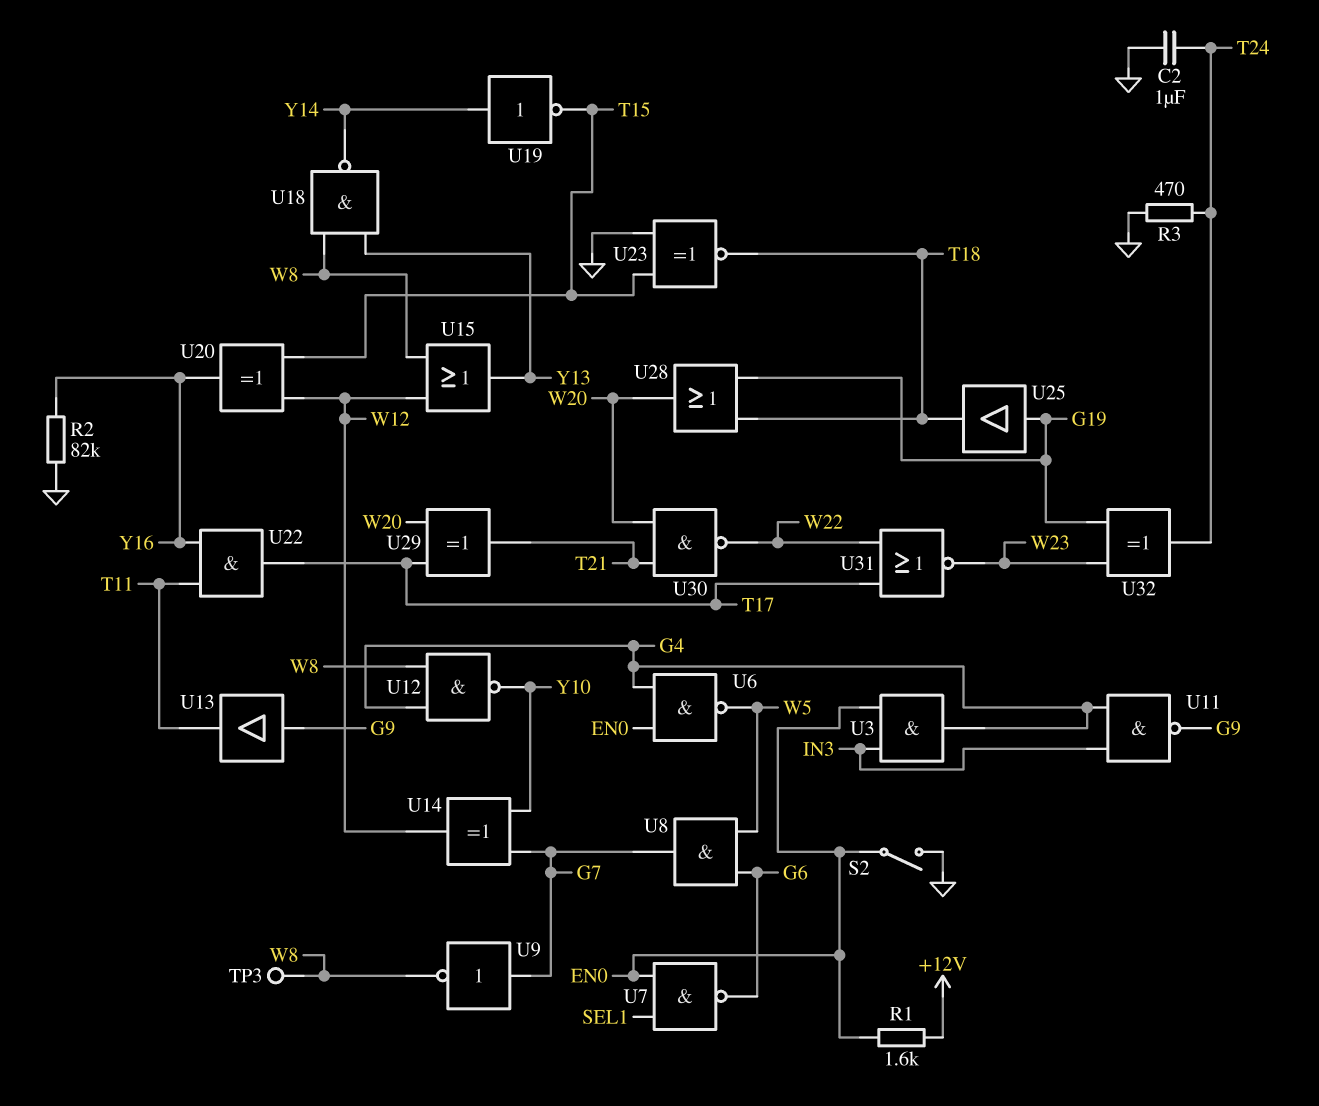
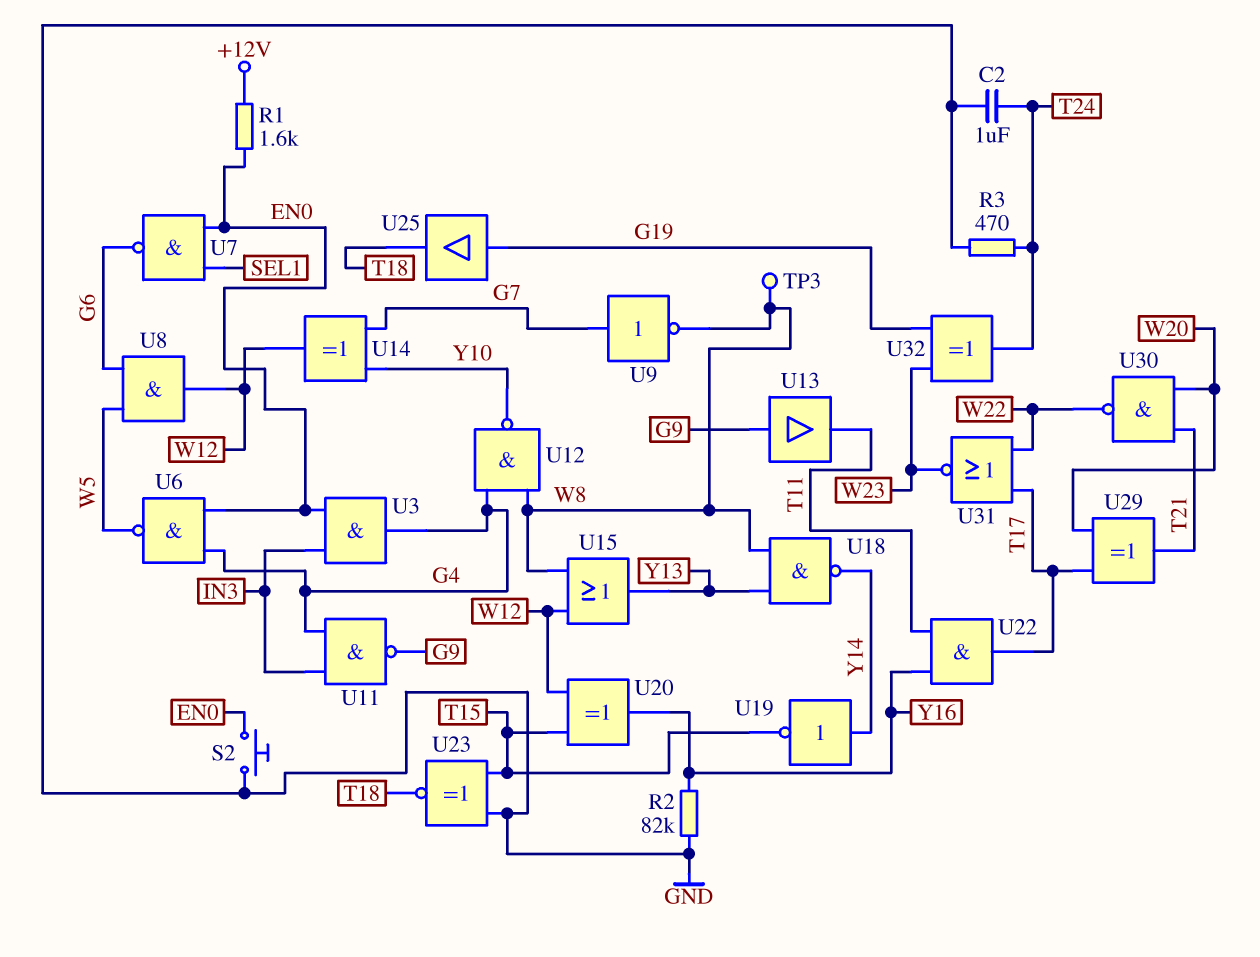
S2: switch (EN0, GND) -> button (EN0, GND)
U8: AND (in G6, in W5, out G7) -> AND (in G6, in W5, out W12)
U28: OR (in G19, in T18, out W20) -> none

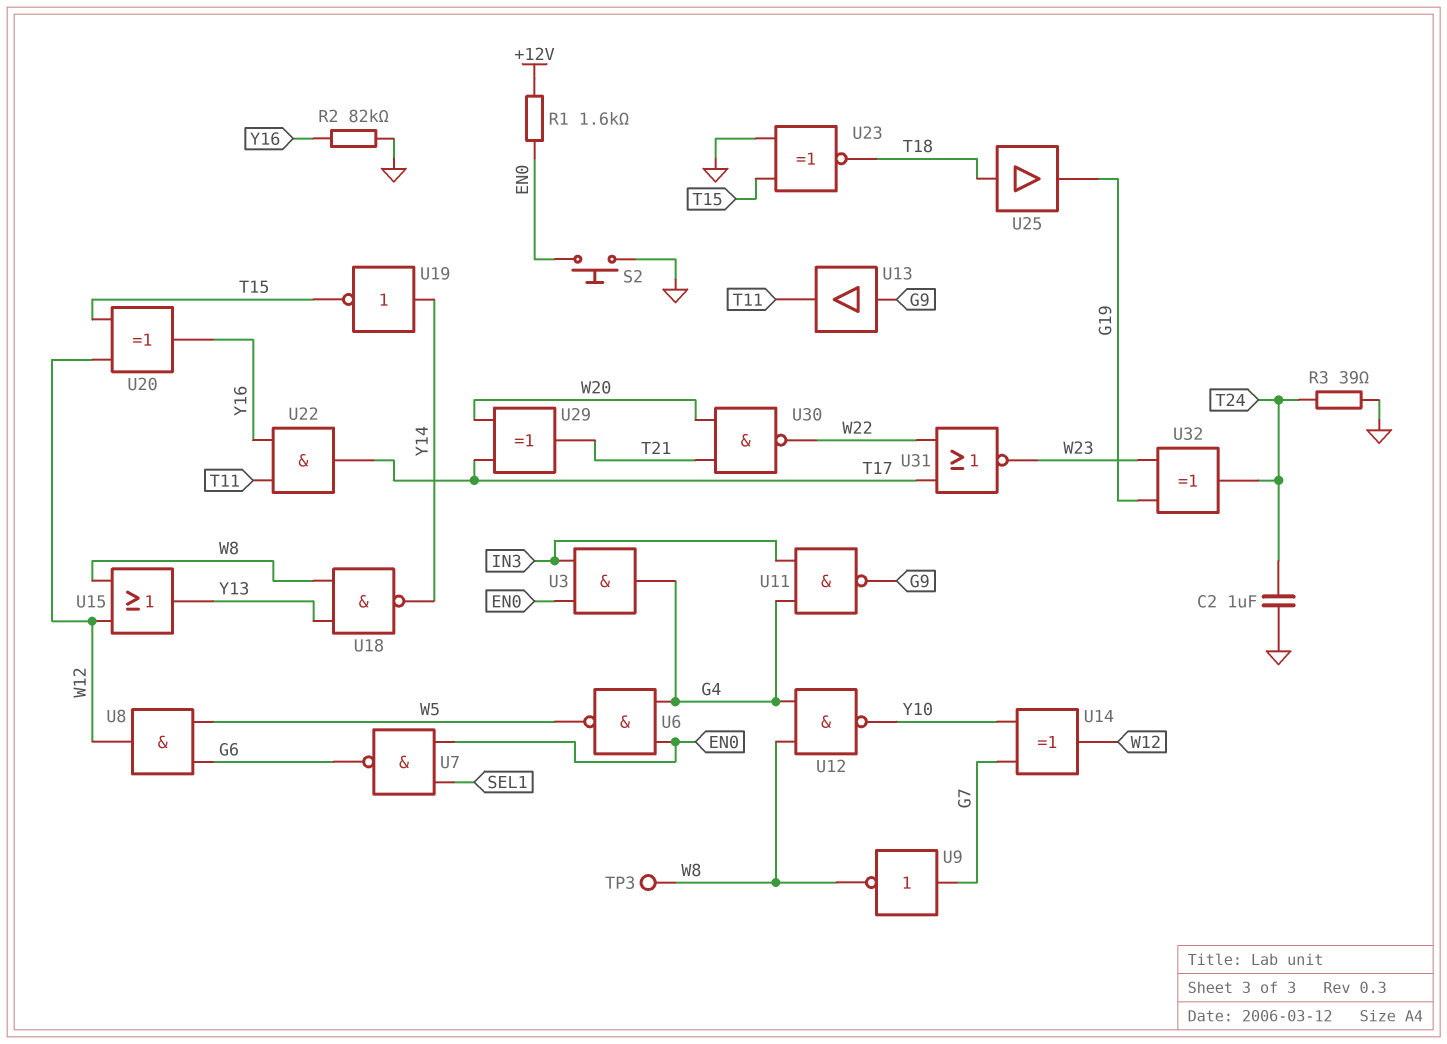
R3: 470 (GND, T24) -> 39 (GND, T24)
U25: buffer (in G19, out T18) -> buffer (in T18, out G19)

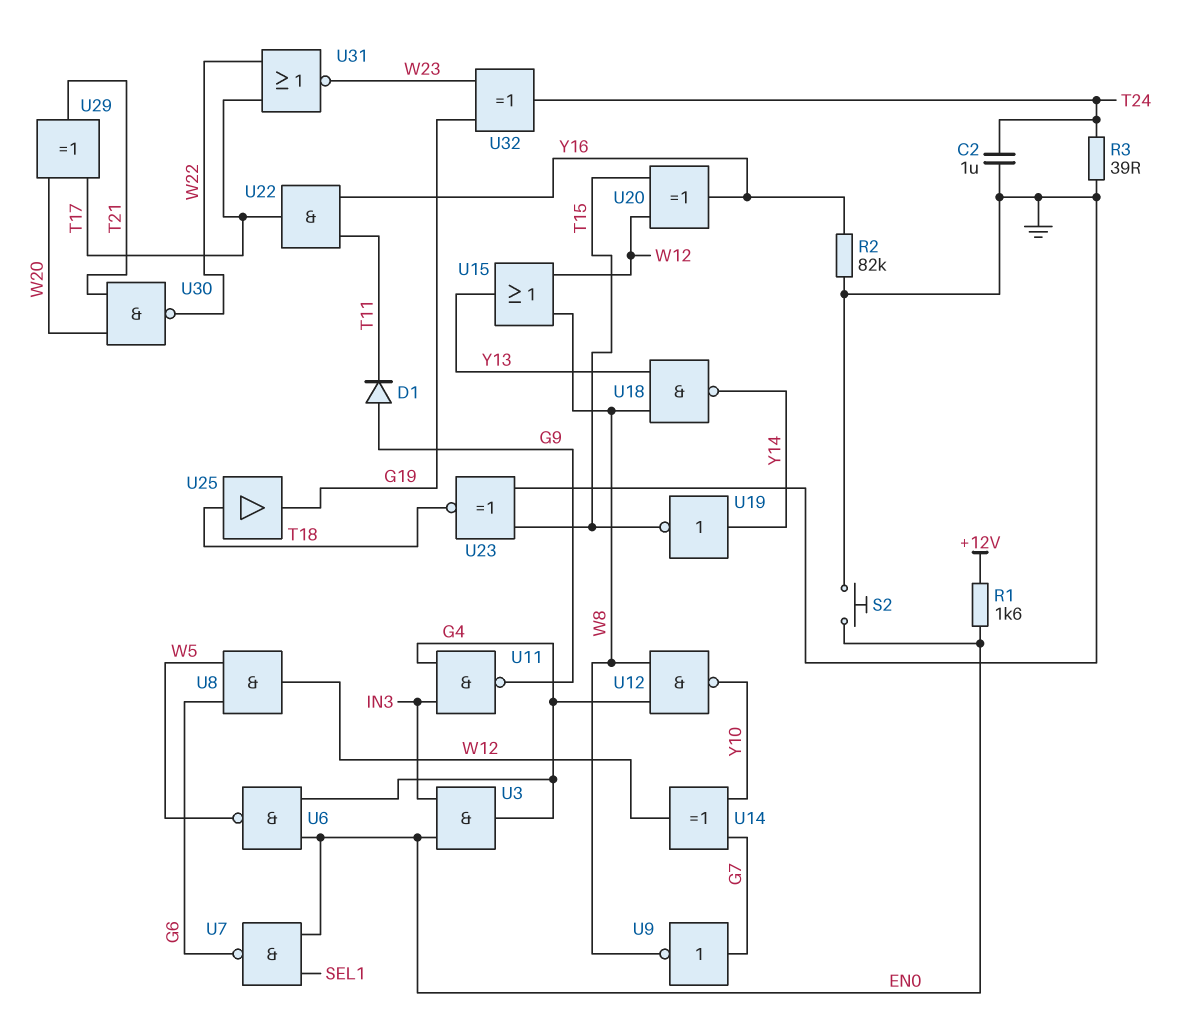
D1: none -> diode (A G9, K T11)
TP3: test point (W8) -> none
U13: buffer (in G9, out T11) -> none

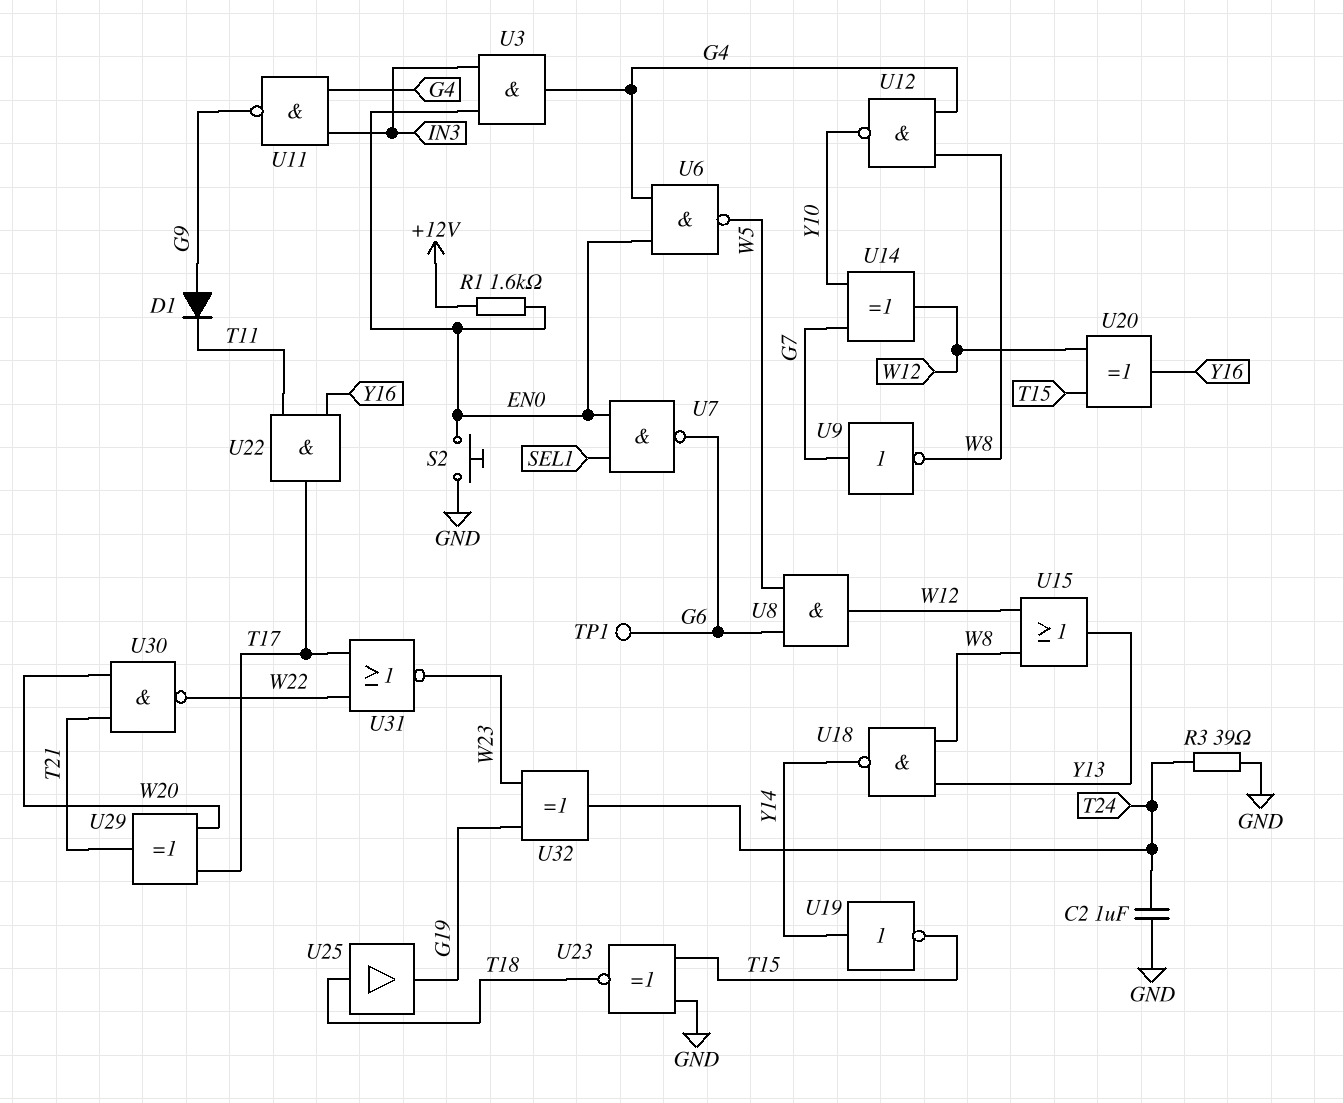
R2: 82k (GND, Y16) -> none
TP1: none -> test point (G6)

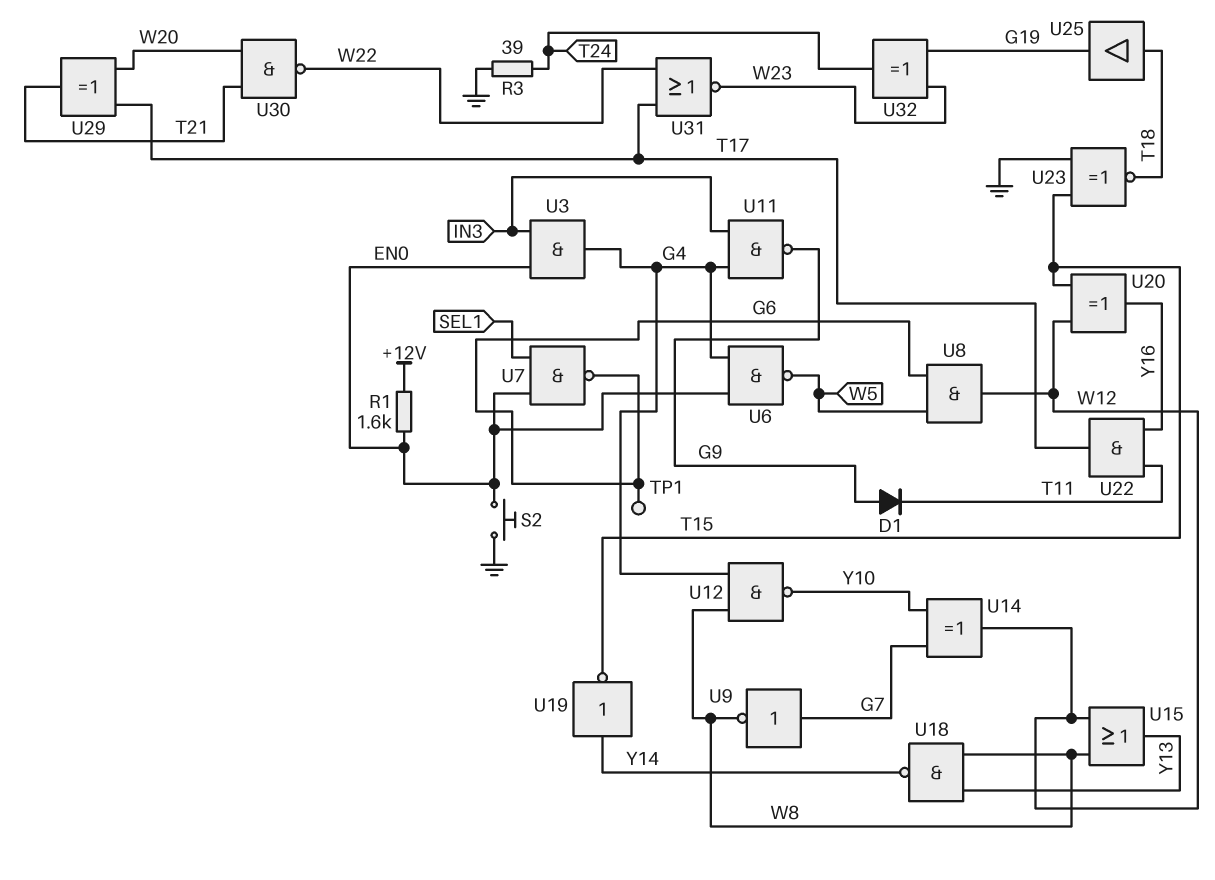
C2: 1uF (GND, T24) -> none

